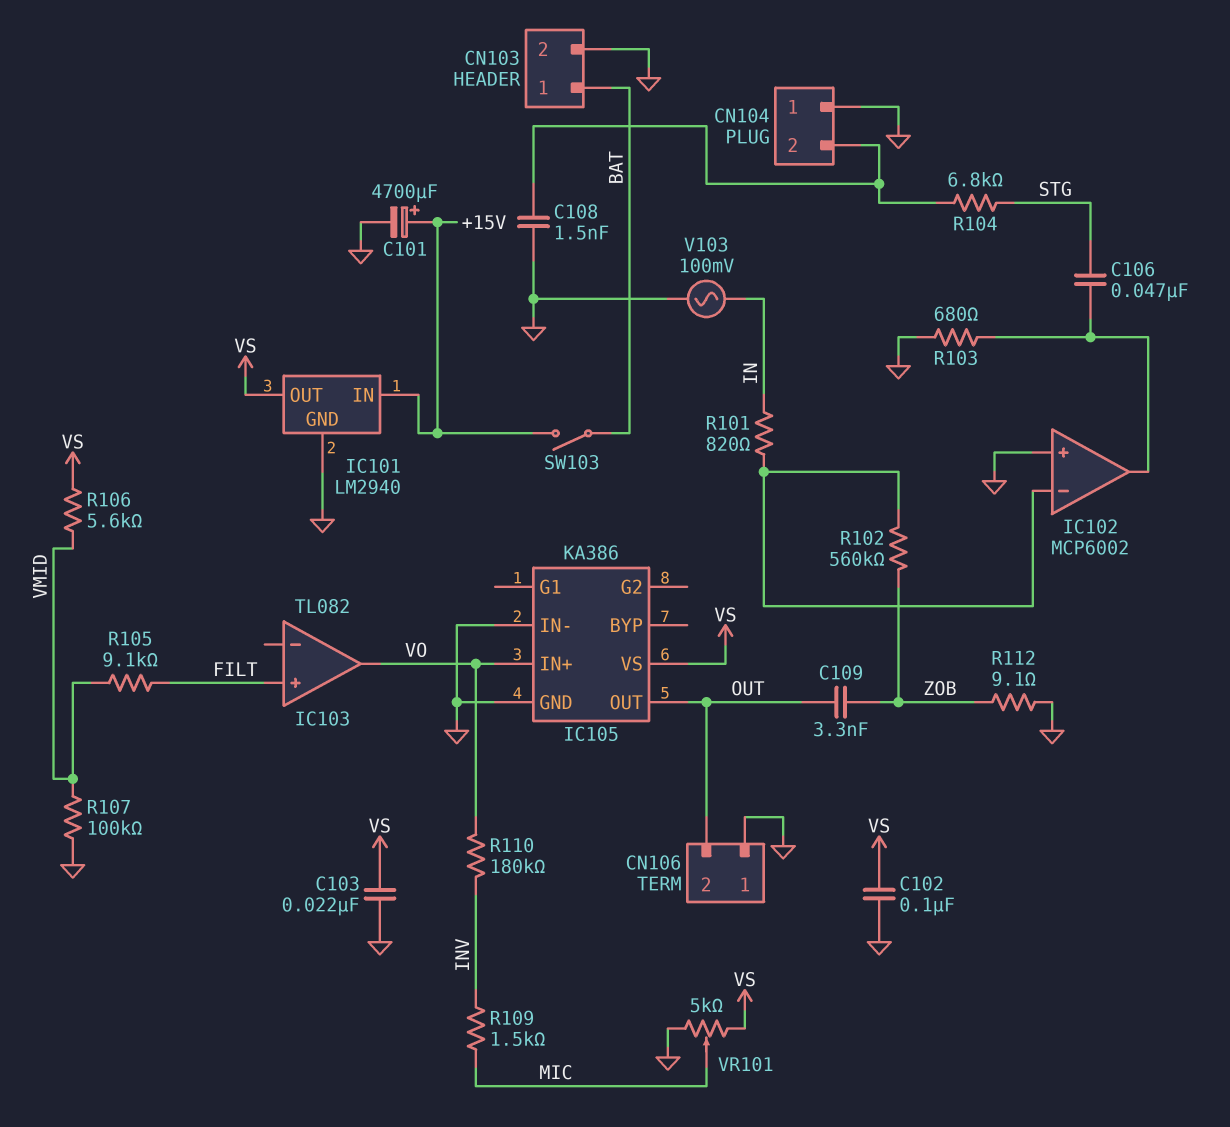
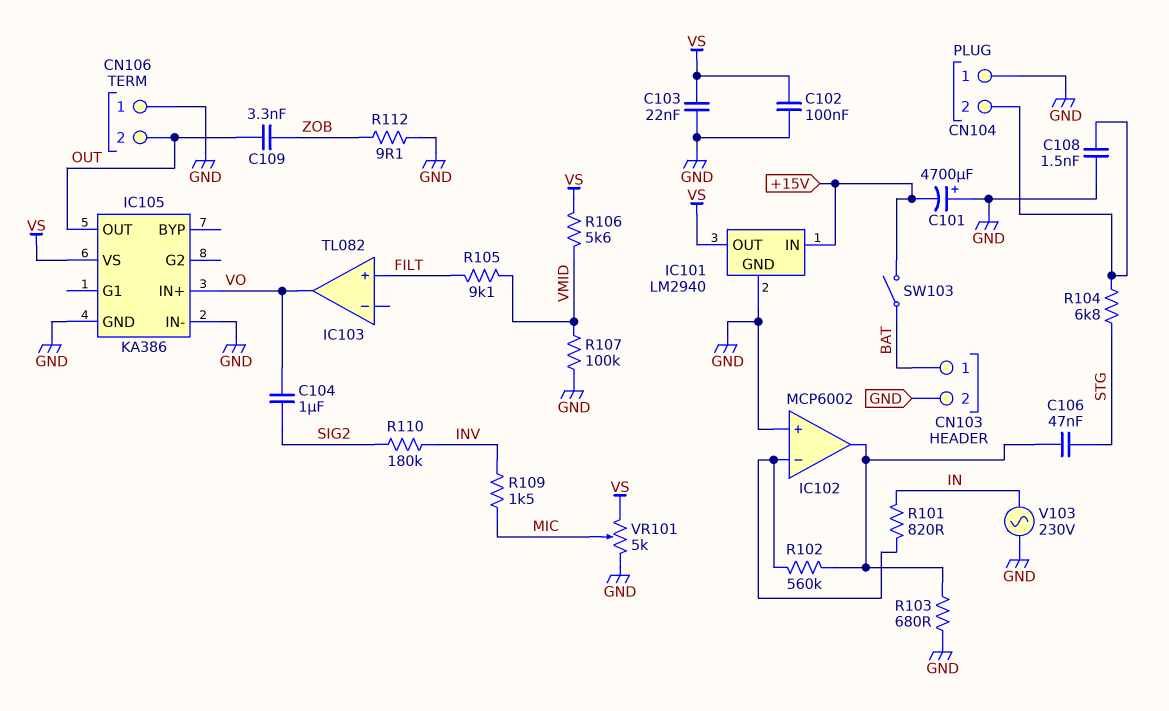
C101: 4700uF (plus +15V, minus GND) -> 4700uF (plus GND, minus +15V)
C104: none -> 1uF (SIG2, VO)
R102: 560k (IC102/in-, ZOB) -> 560k (IC102/in-, IC102/out)
R110: 180k (INV, VO) -> 180k (INV, SIG2)
V103: AC 100mV (GND, IN) -> AC 230V (GND, IN)

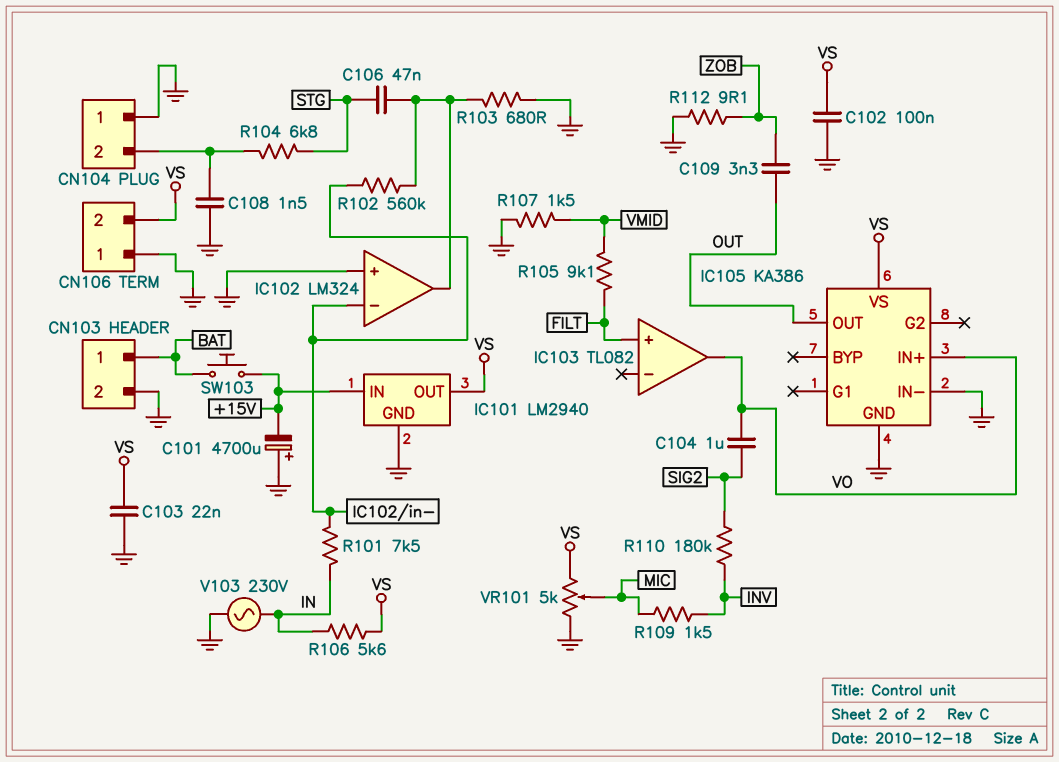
CN106 pin 2: OUT -> VS
IC102: MCP6002 -> LM324
R101: 820 (IC102/in-, IN) -> 7.5k (IC102/in-, IN)
R106: 5.6k (VMID, VS) -> 5.6k (IN, VS)
R107: 100k (GND, VMID) -> 1.5k (GND, VMID)
SW103: switch (+15V, BAT) -> button (+15V, BAT)

